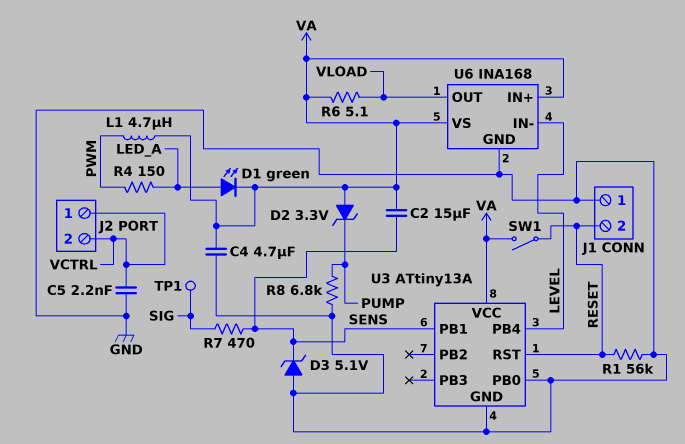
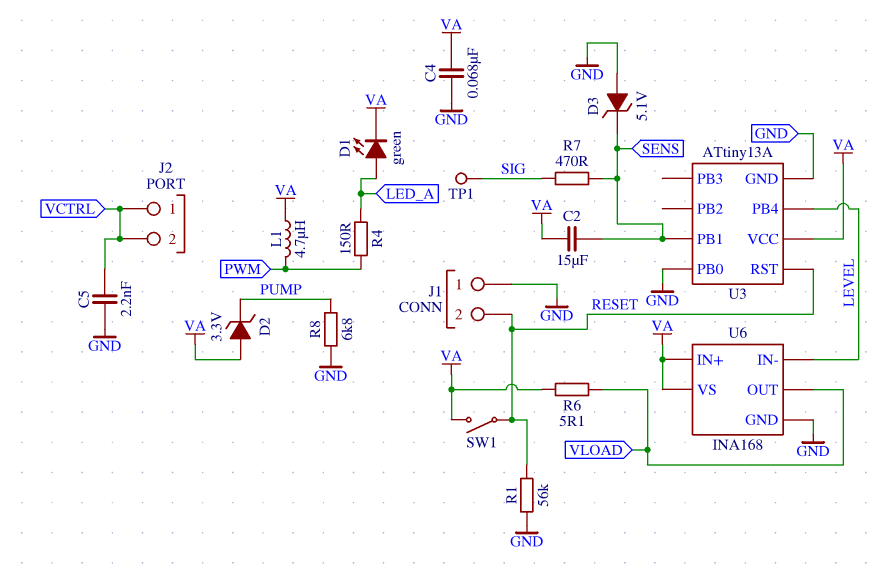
C4: 4.7uF (GND, VA) -> 68nF (GND, VA)

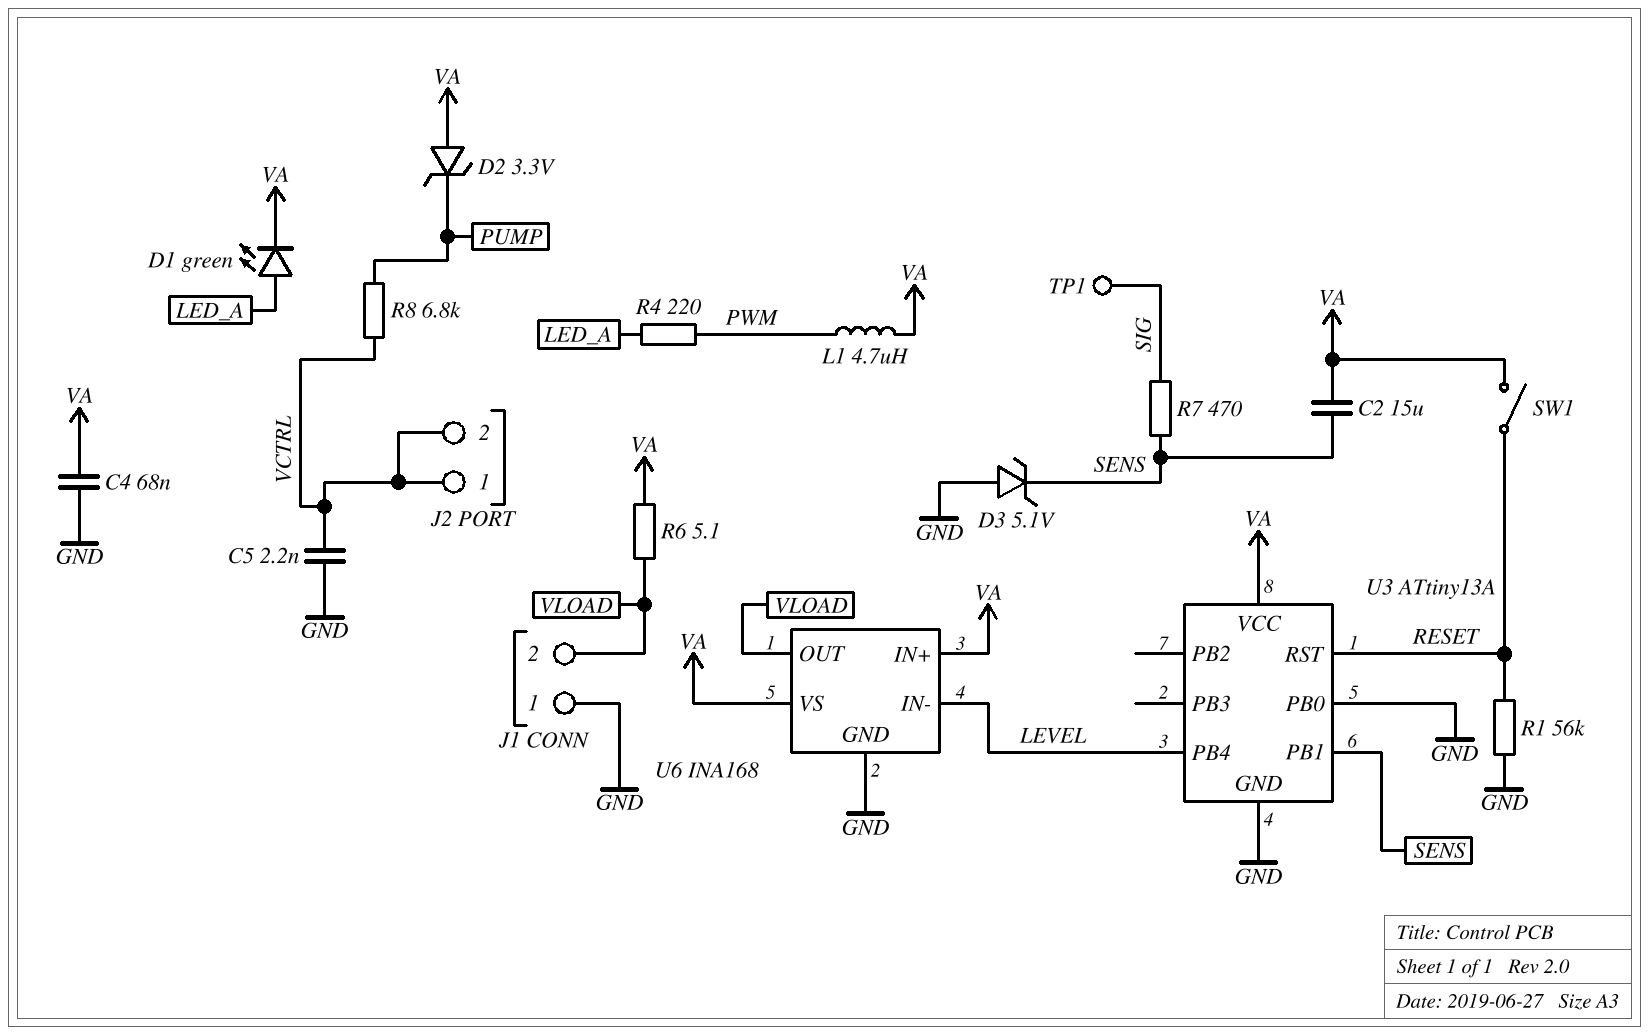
J1 pin 2: RESET -> VLOAD
R4: 150 (LED_A, PWM) -> 220 (LED_A, PWM)
R8: 6.8k (GND, PUMP) -> 6.8k (PUMP, VCTRL)

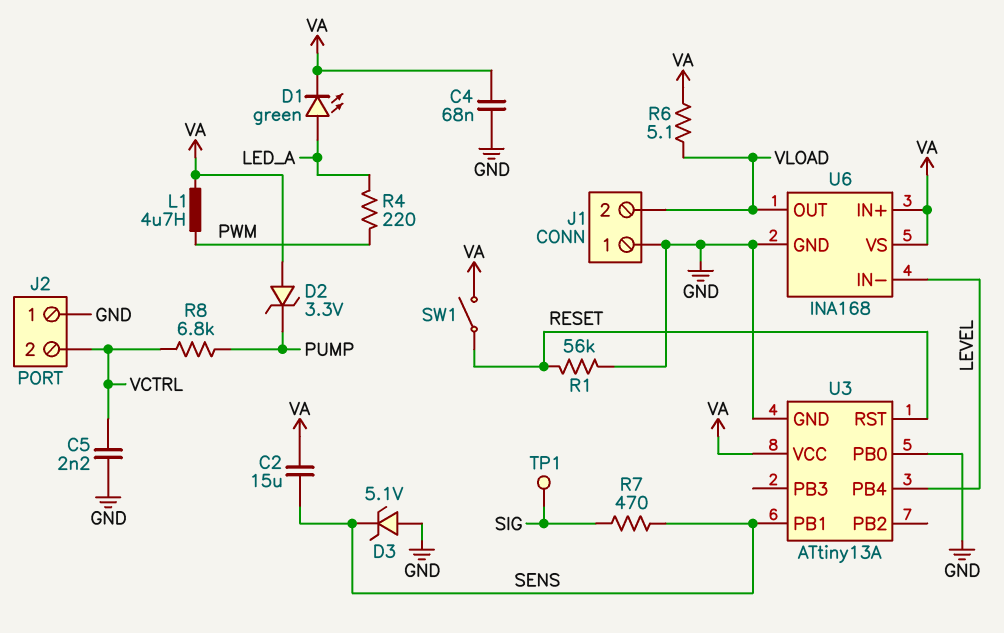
J2 pin 1: VCTRL -> GND

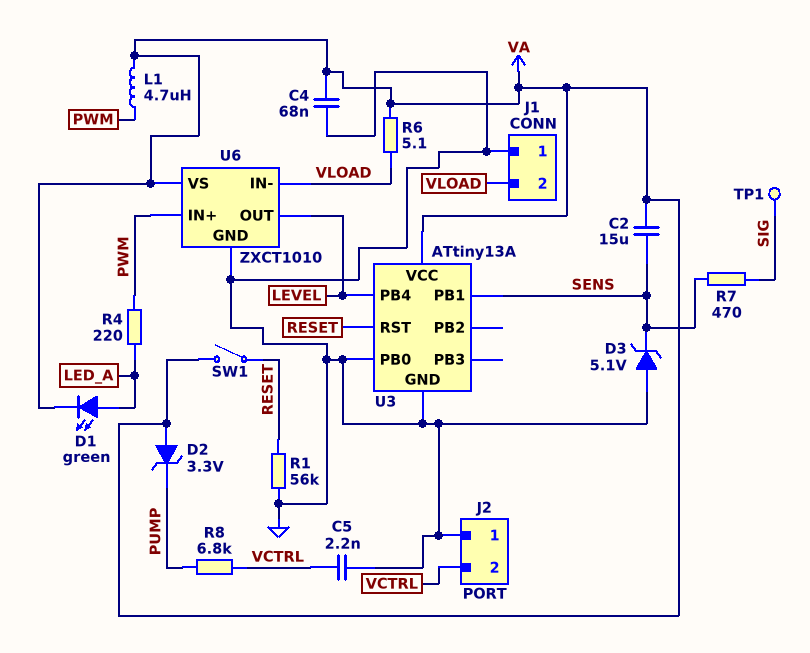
U6: INA168 -> ZXCT1010
U6 pin IN+: VA -> PWM
U6 pin IN-: LEVEL -> VLOAD
U6 pin OUT: VLOAD -> LEVEL

